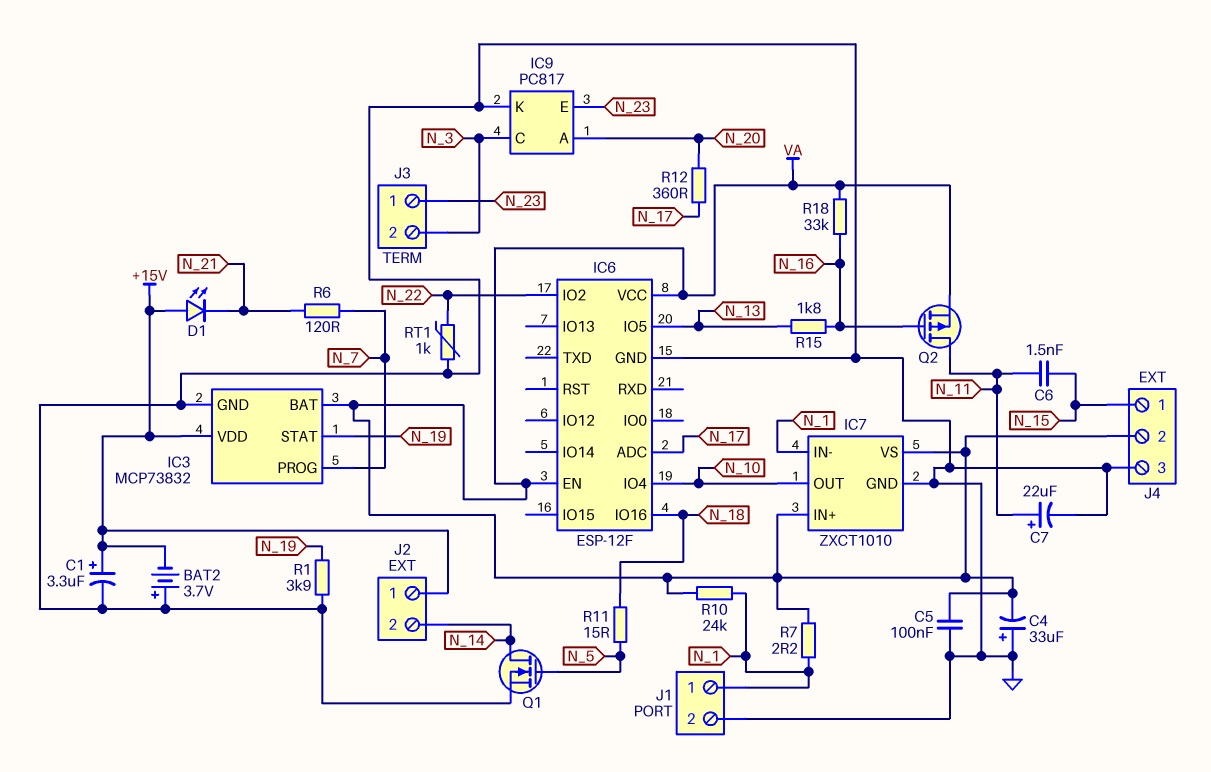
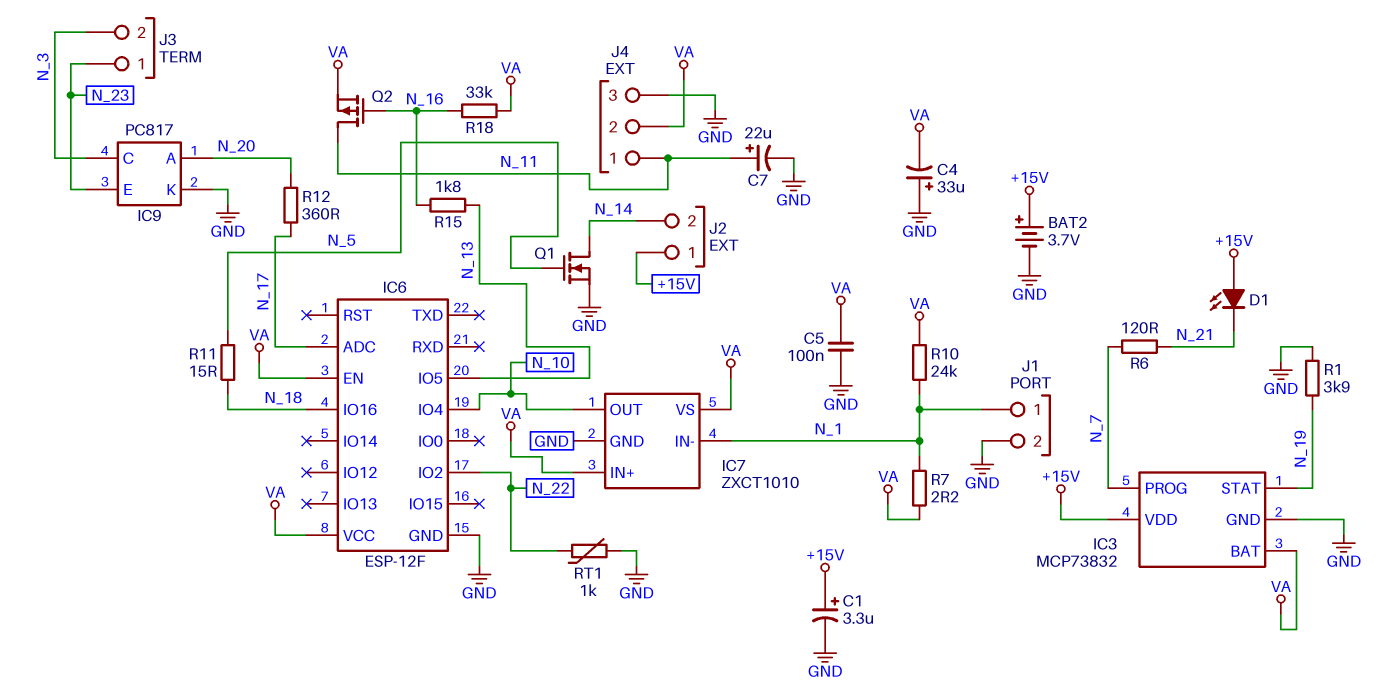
BAT2: 3.7V (plus GND, minus +15V) -> 3.7V (plus +15V, minus GND)
C6: 1.5nF (N_11, N_15) -> none
J4 pin 1: N_15 -> N_11

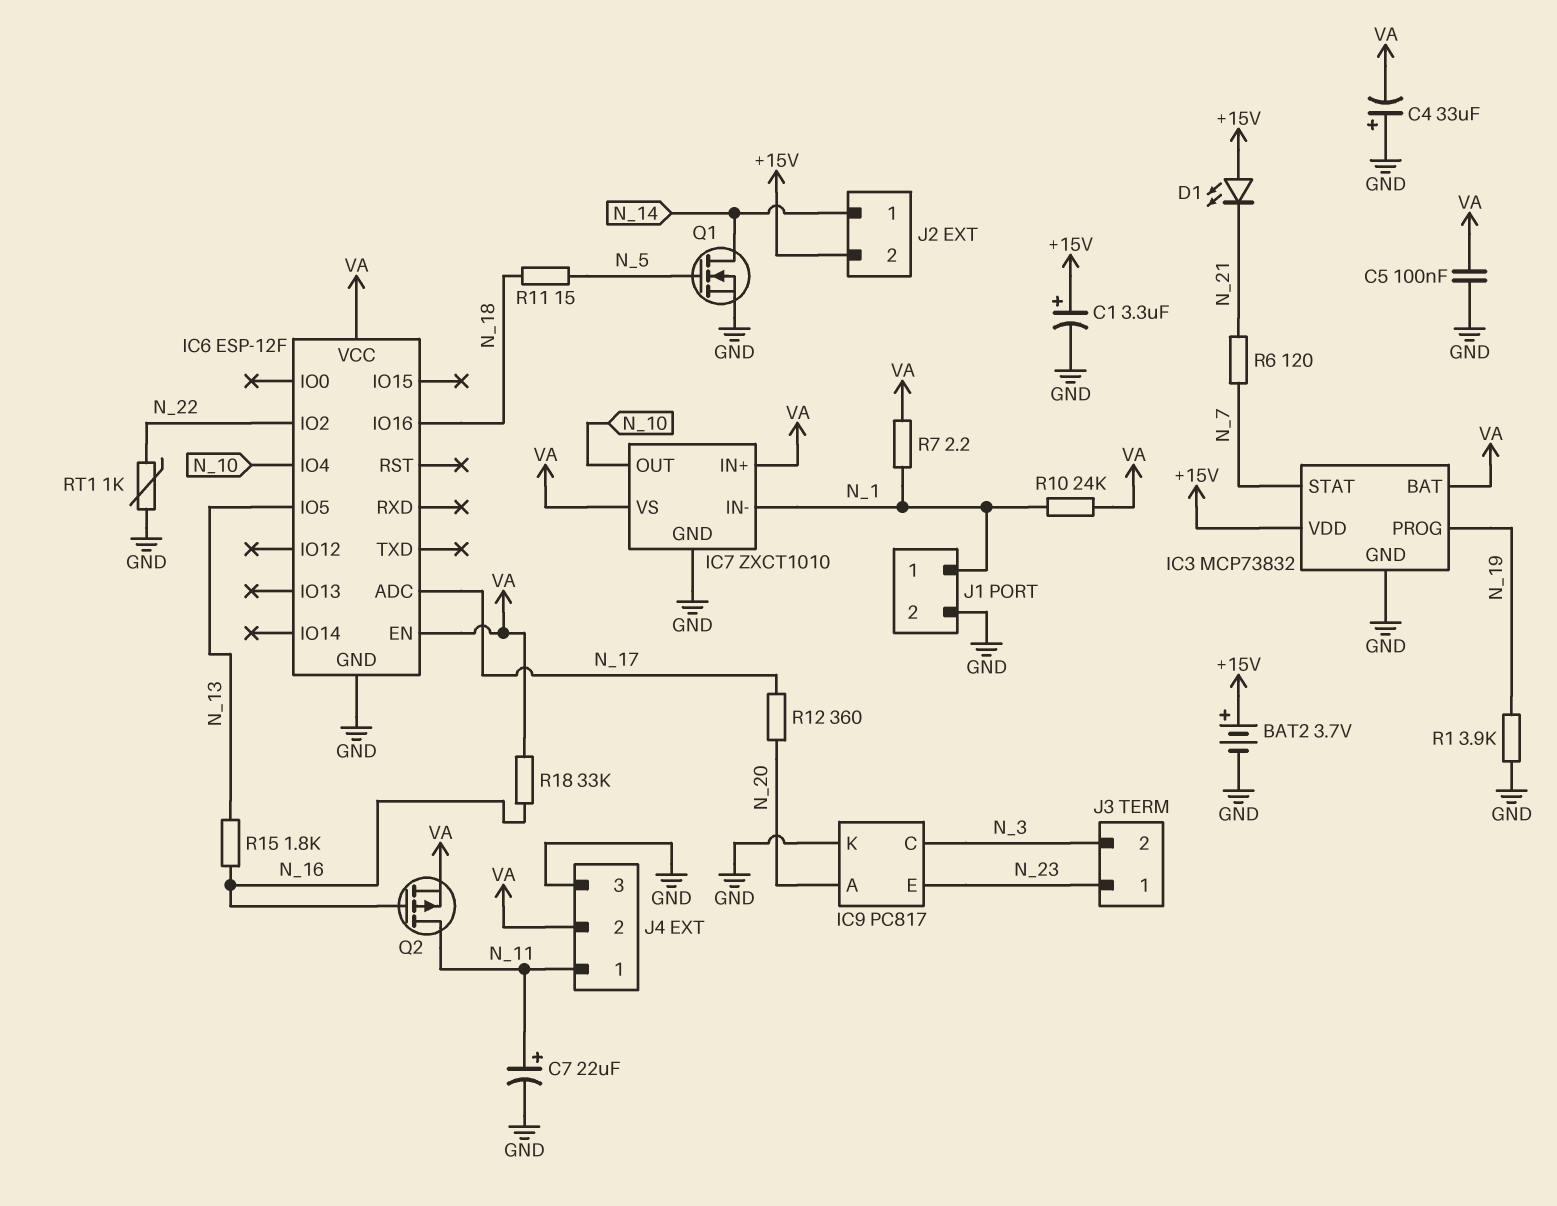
IC3 pin PROG: N_7 -> N_19
IC3 pin STAT: N_19 -> N_7
J2 pin 1: +15V -> N_14
J2 pin 2: N_14 -> +15V

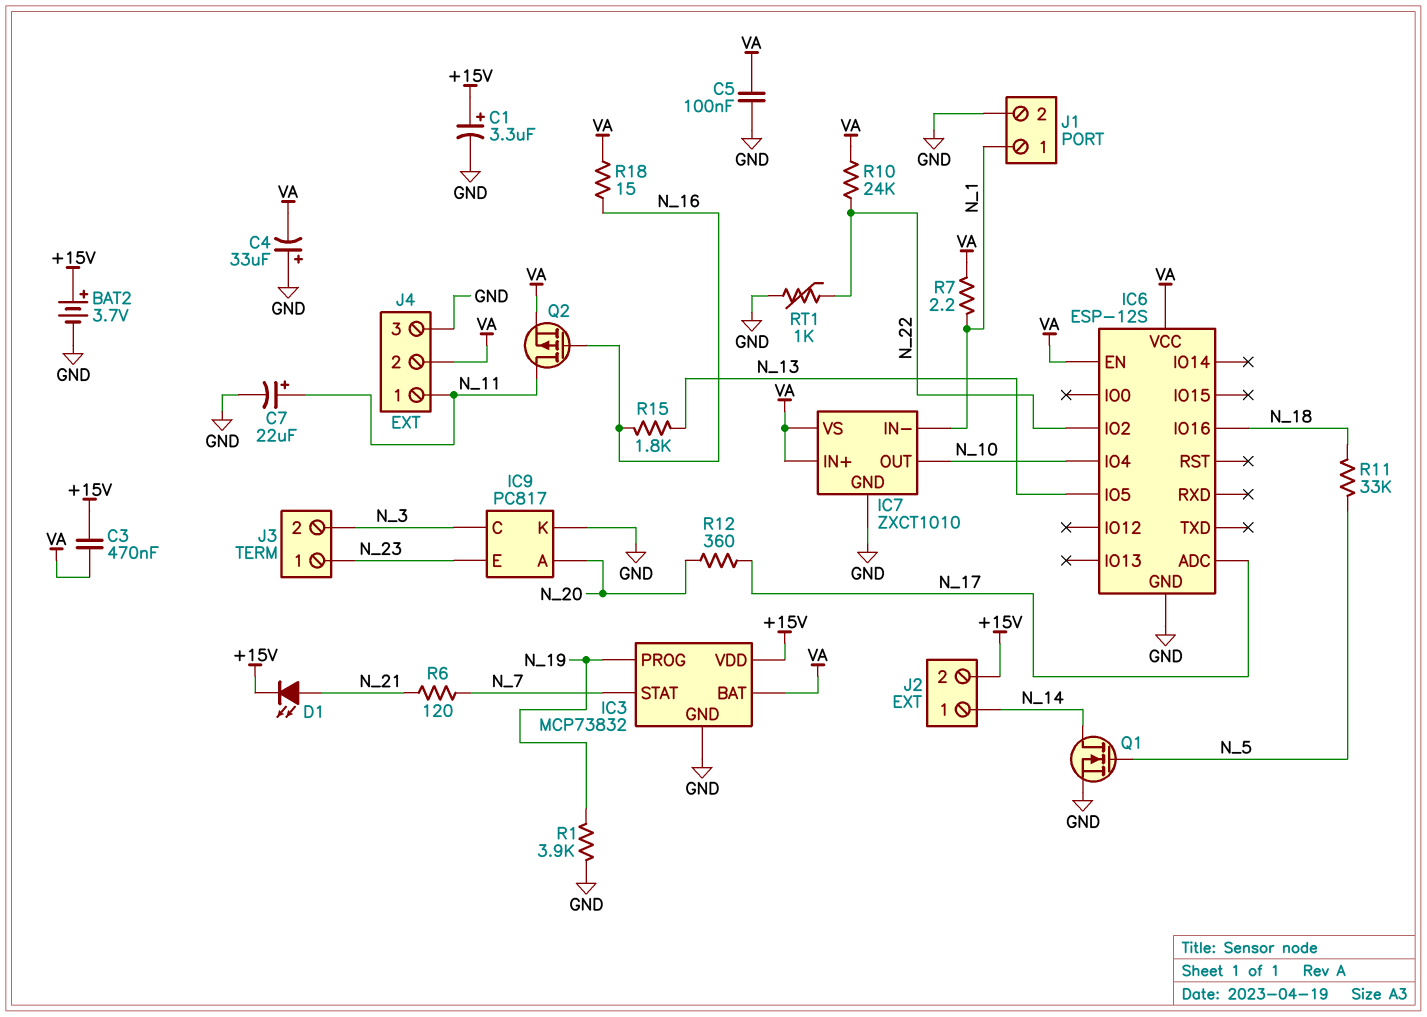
C3: none -> 470nF (+15V, VA)
D1: LED (A +15V, K N_21) -> LED (A N_21, K +15V)
IC6: ESP-12F -> ESP-12S
R10: 24k (N_1, VA) -> 24k (N_22, VA)
R11: 15 (N_5, N_18) -> 33k (N_5, N_18)
R18: 33k (N_16, VA) -> 15 (N_16, VA)

